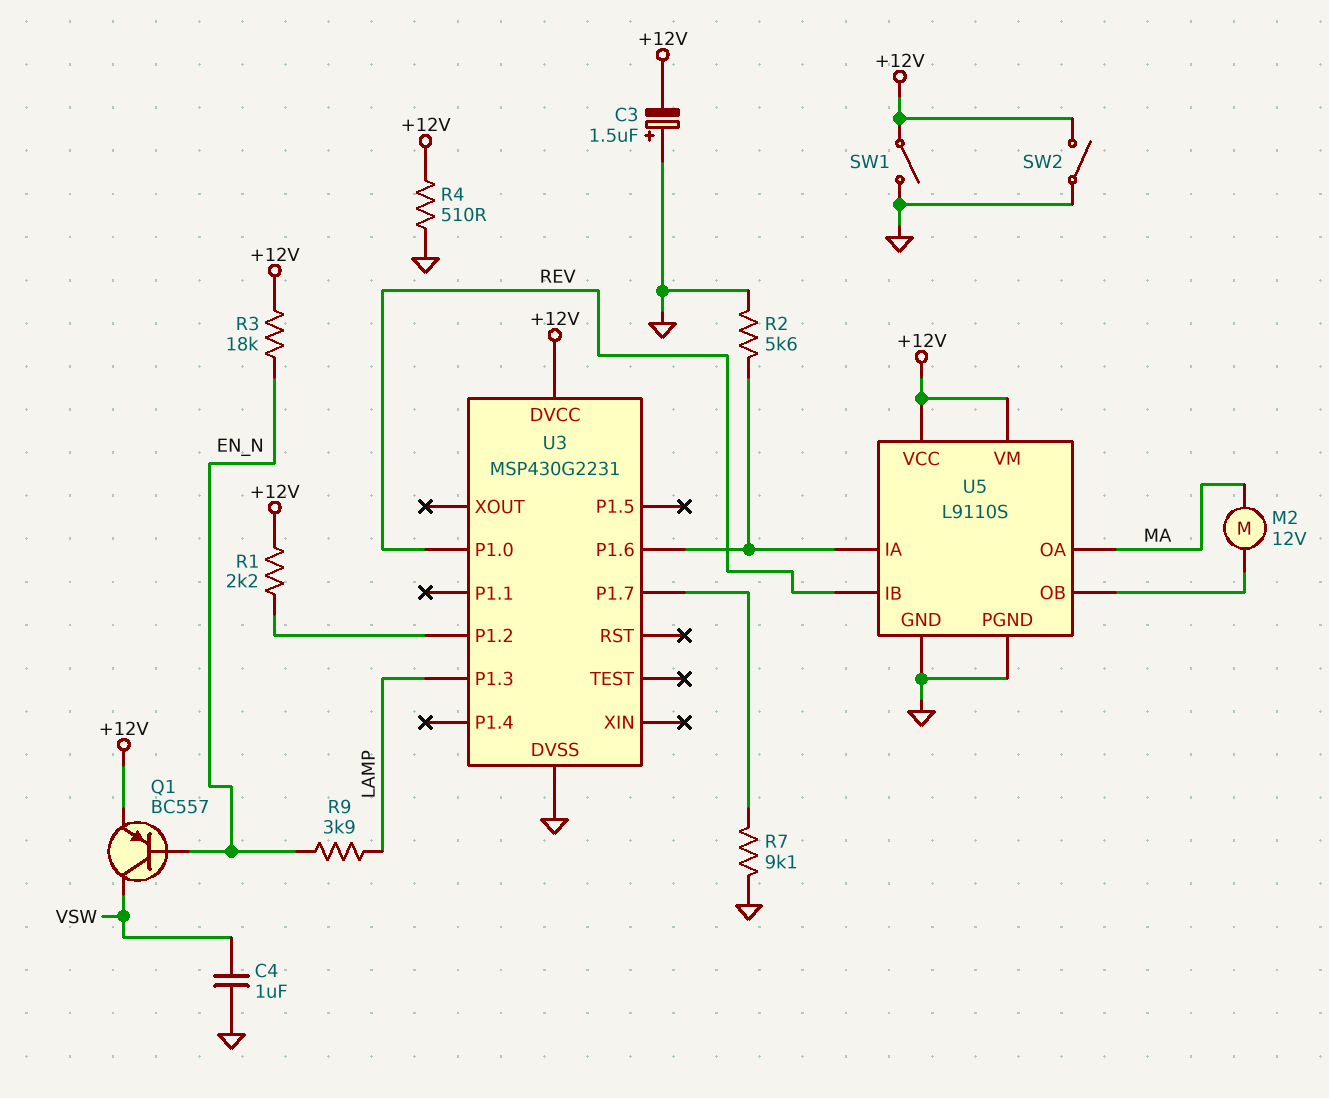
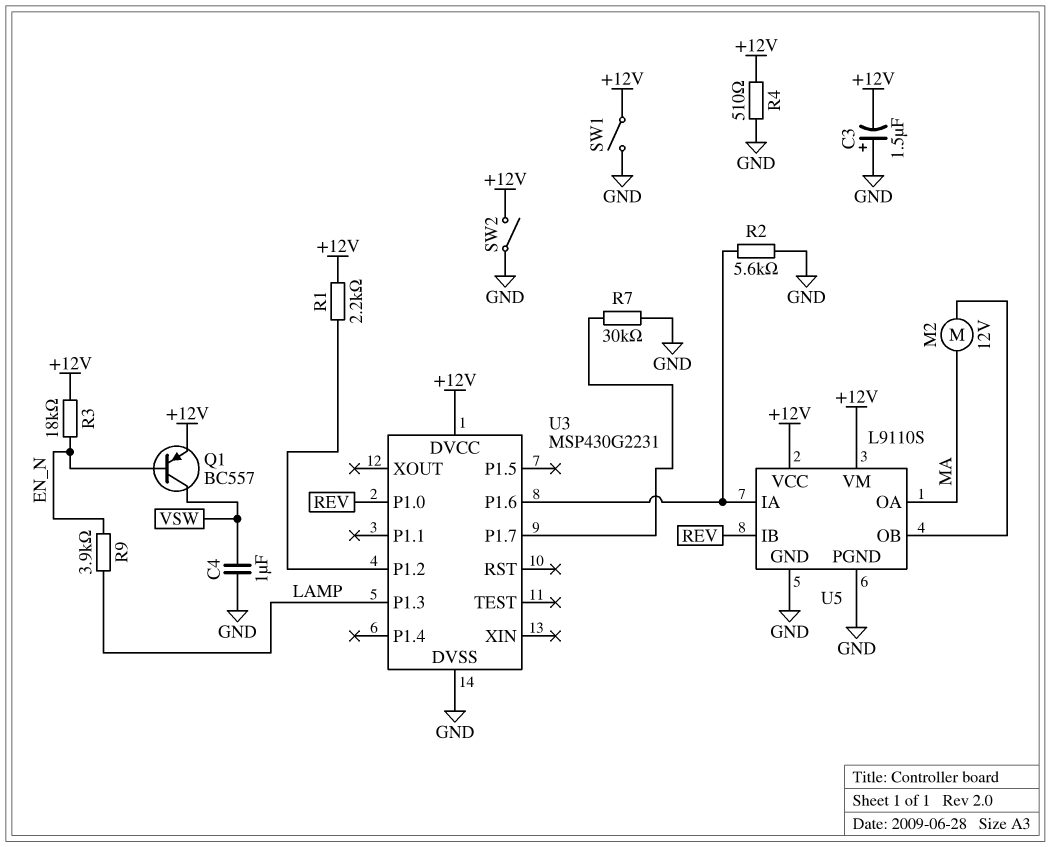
R7: 9.1k (GND, U3/P1.7) -> 30k (GND, U3/P1.7)

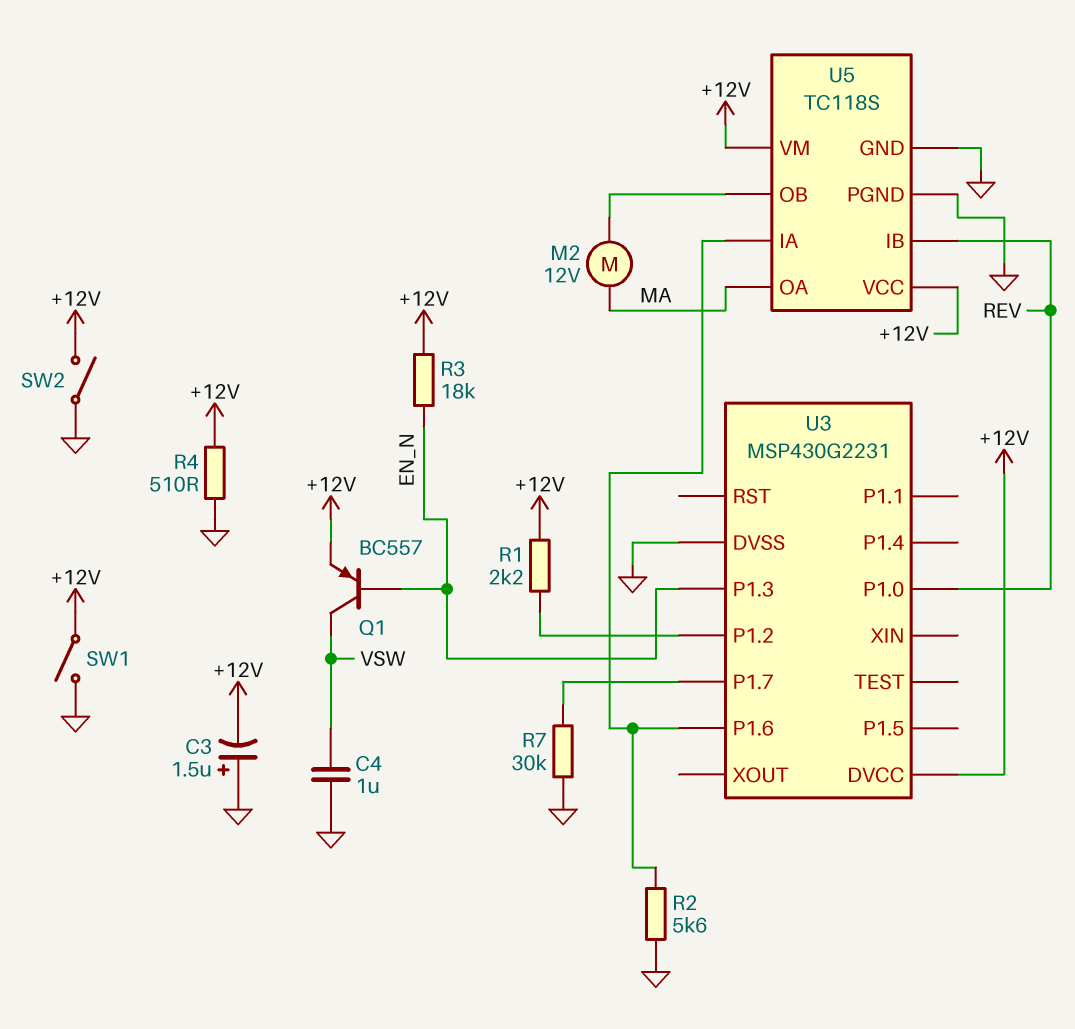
R9: 3.9k (EN_N, LAMP) -> none
U3 pin P1.3: LAMP -> EN_N
U5: L9110S -> TC118S

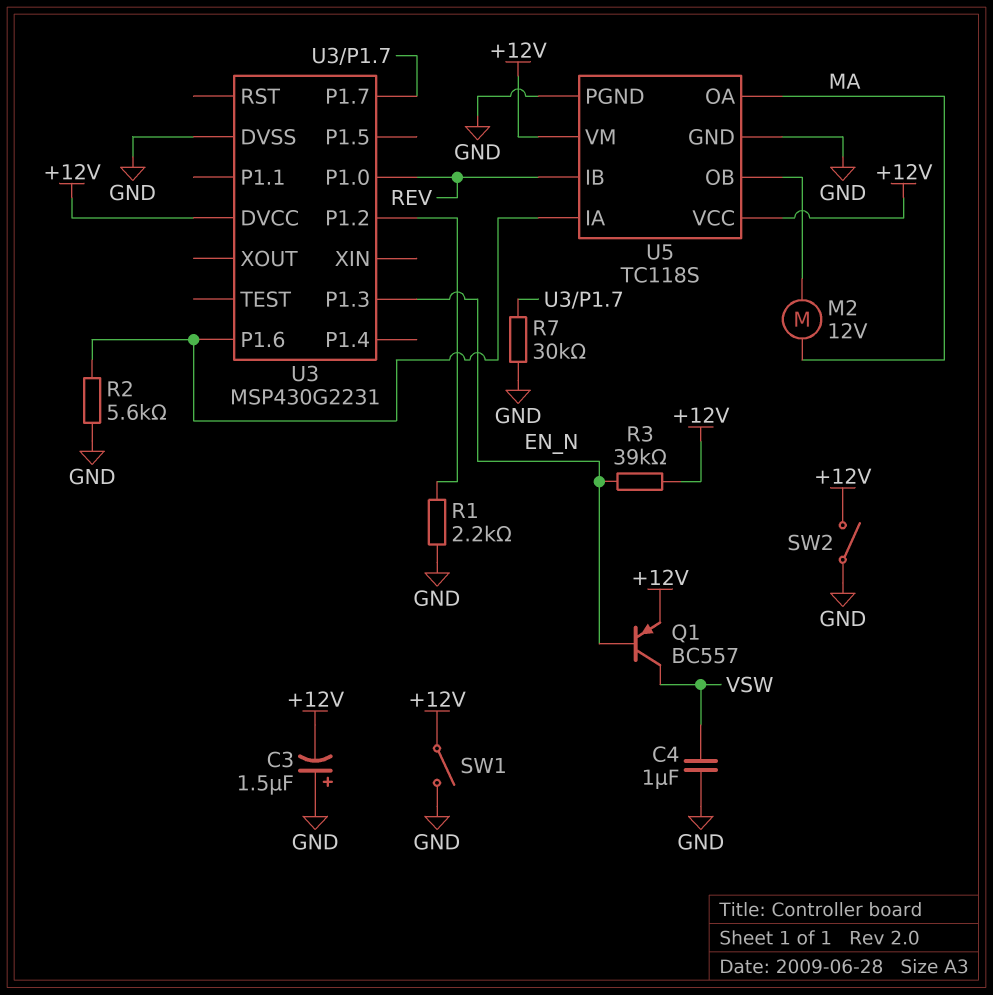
R1: 2.2k (+12V, U3/P1.2) -> 2.2k (GND, U3/P1.2)
R3: 18k (+12V, EN_N) -> 39k (+12V, EN_N)
R4: 510 (+12V, GND) -> none

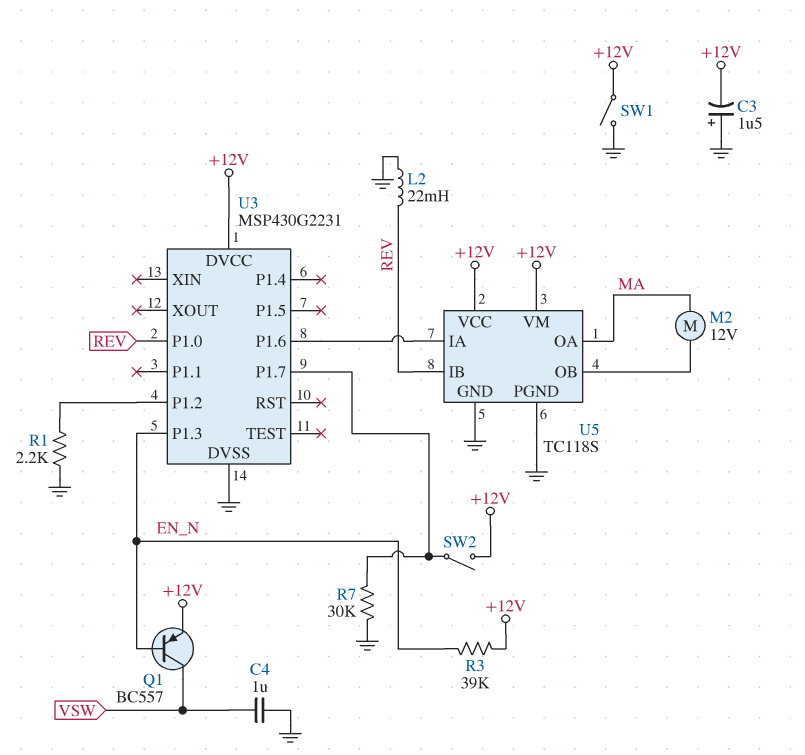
L2: none -> 22mH (GND, REV)
R2: 5.6k (GND, U3/P1.6) -> none
SW2: switch (+12V, GND) -> switch (+12V, U3/P1.7)

